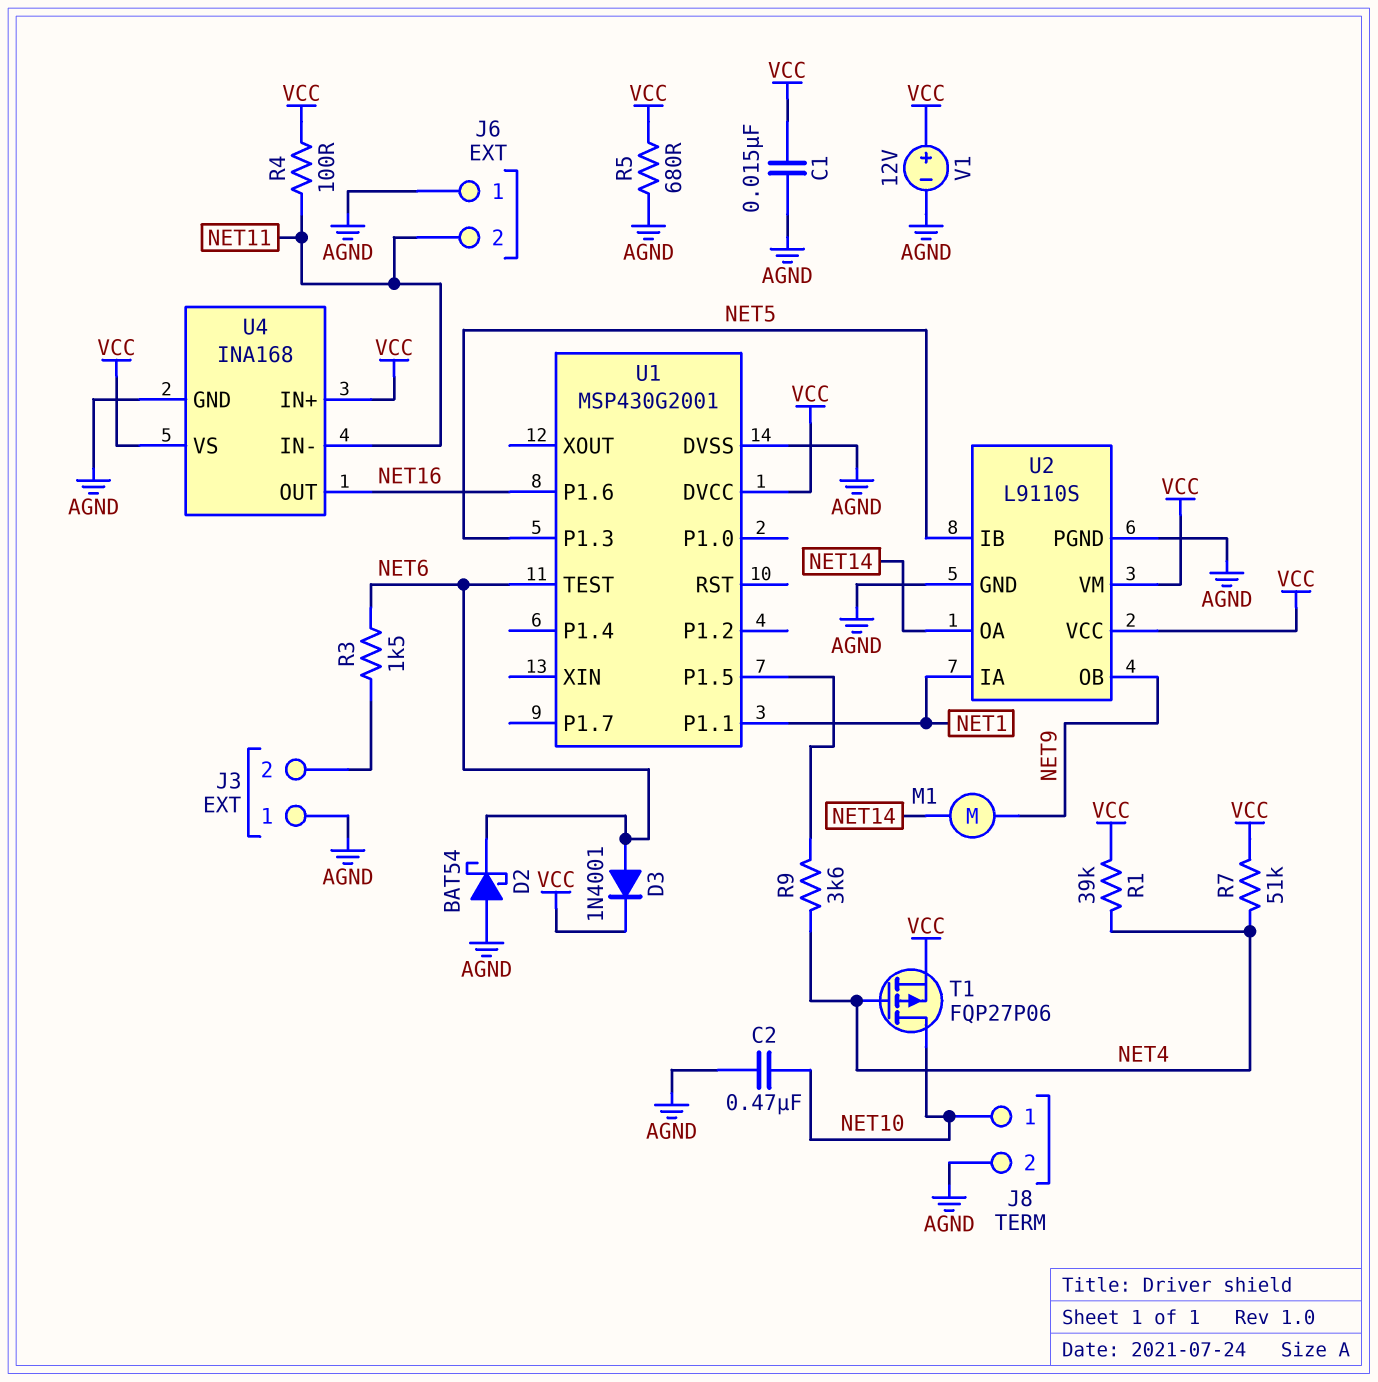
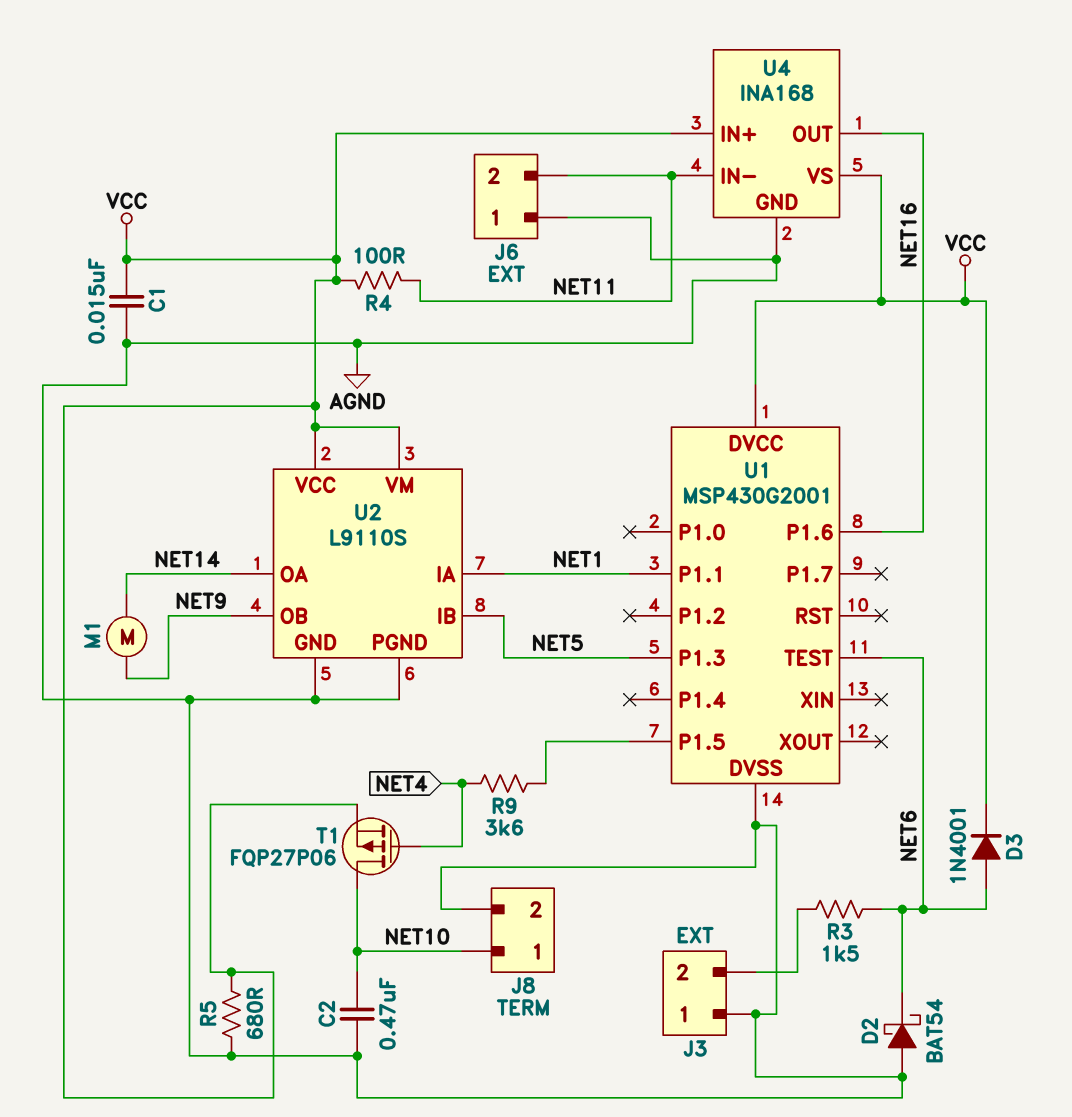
R1: 39k (NET4, VCC) -> none
R7: 51k (NET4, VCC) -> none
V1: 12V (plus VCC, minus AGND) -> none

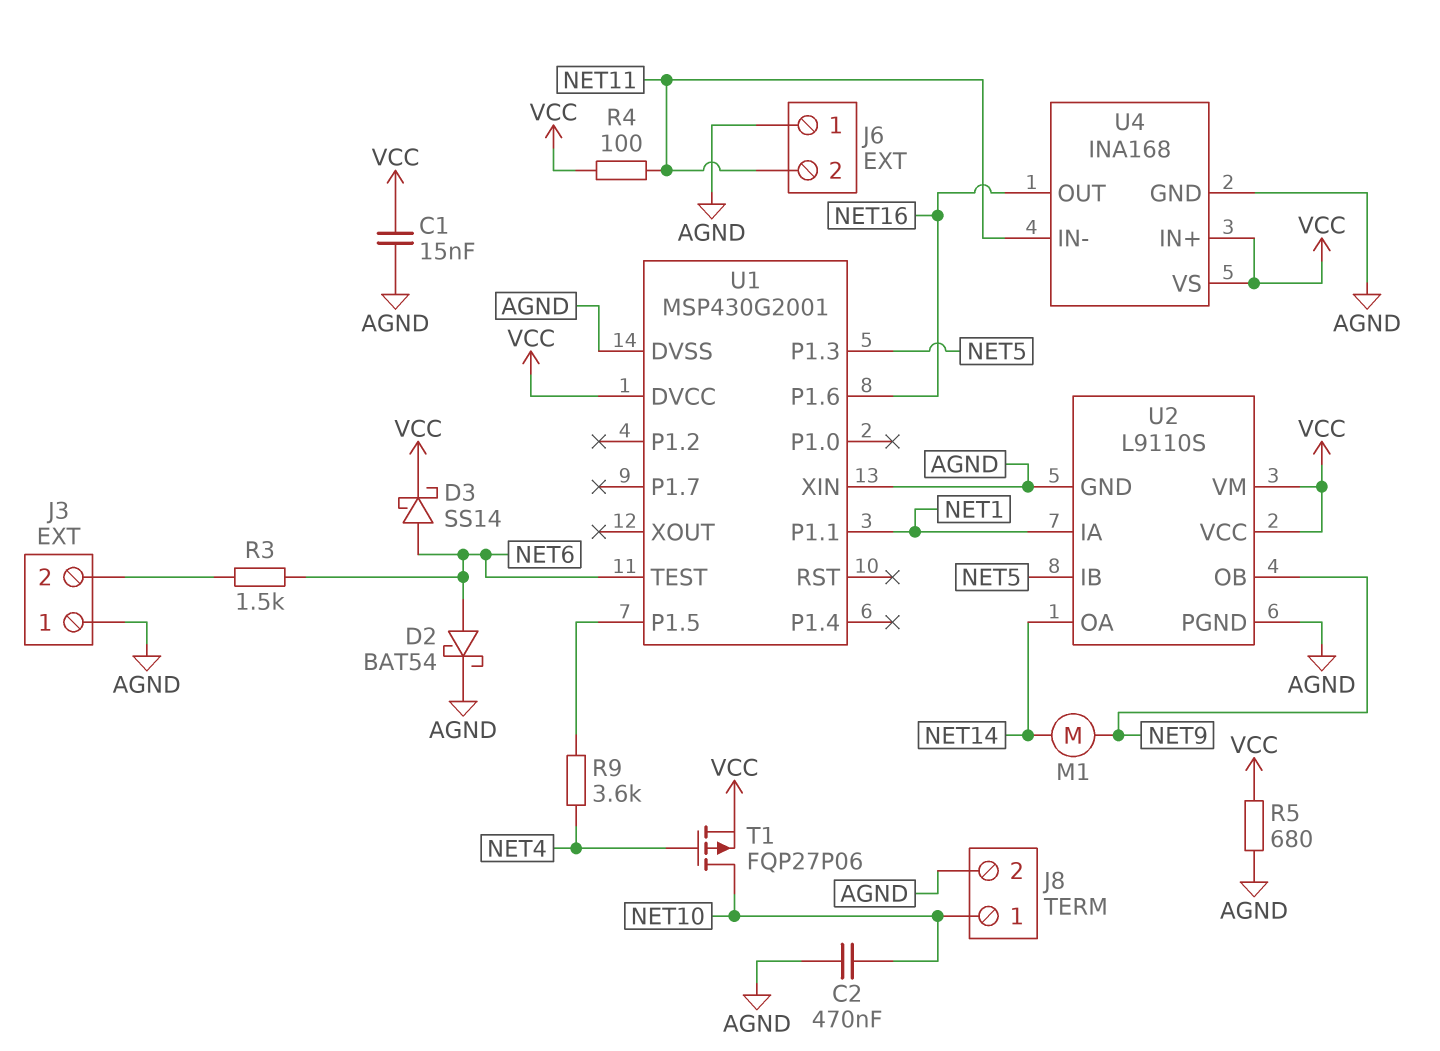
D2: schottky BAT54 (A AGND, K NET6) -> schottky BAT54 (A NET6, K AGND)
D3: diode 1N4001 (A NET6, K VCC) -> schottky SS14 (A NET6, K VCC)
U1 pin XIN: none -> AGND

